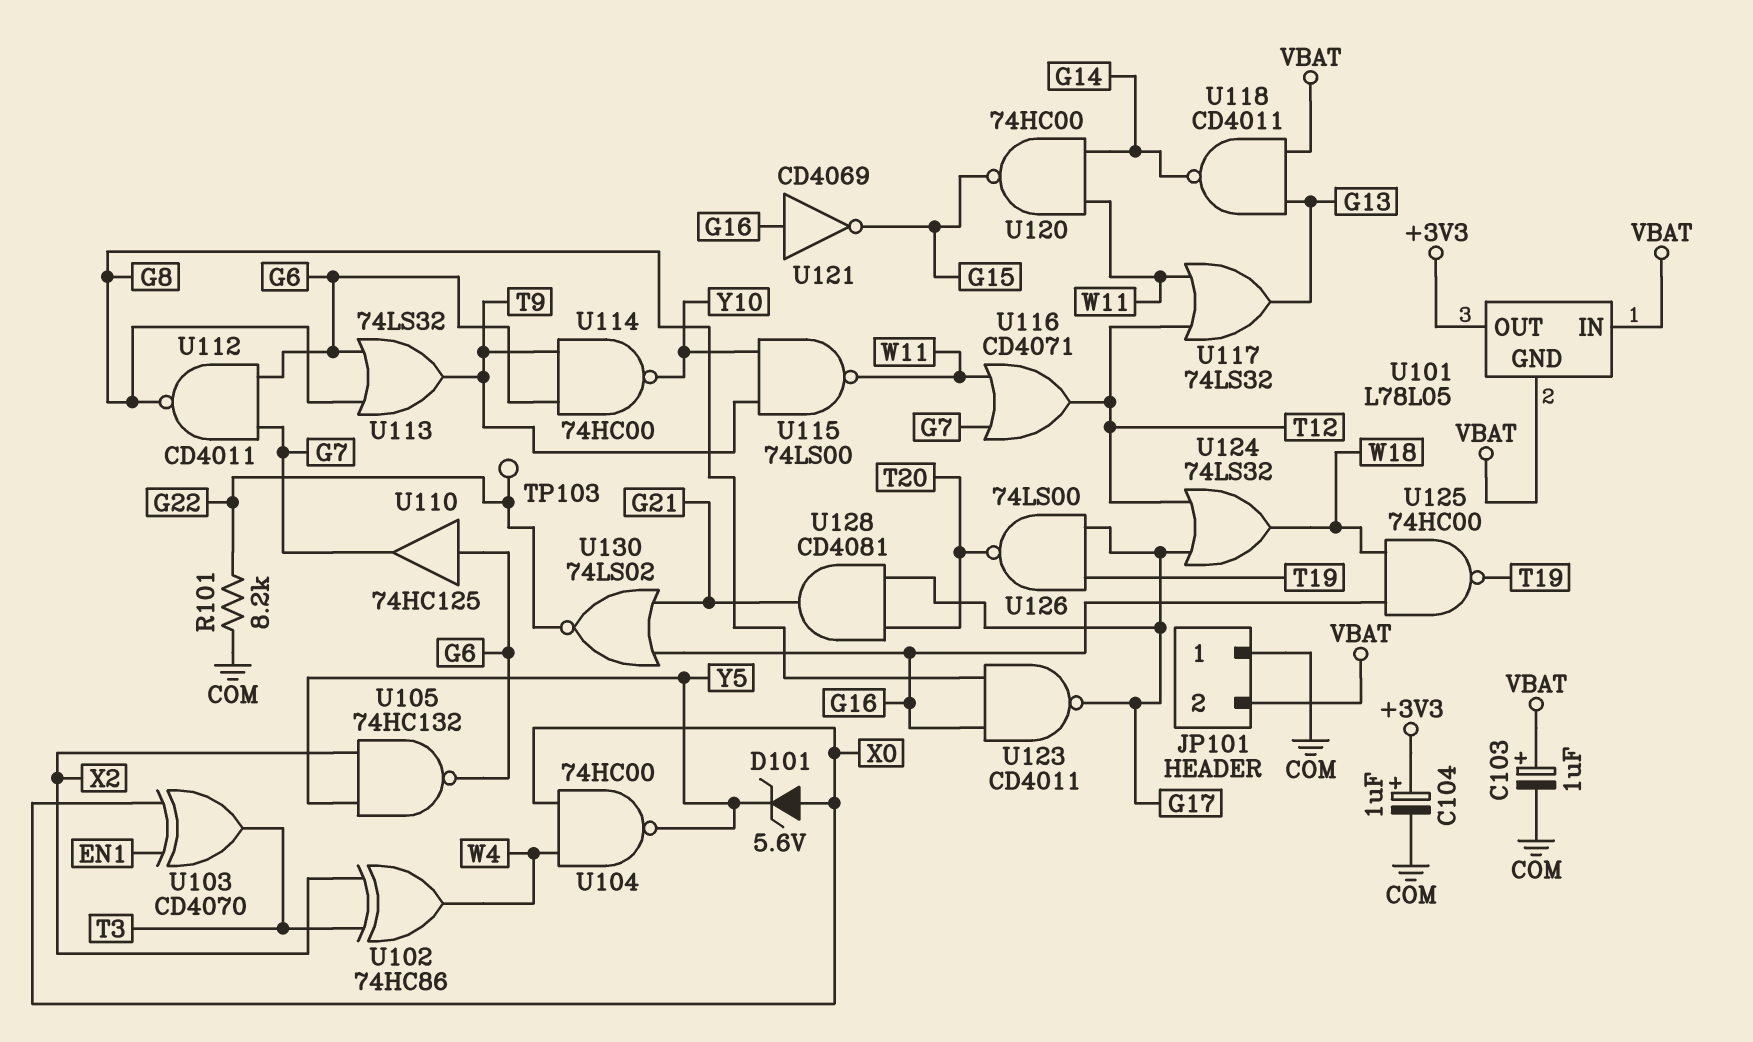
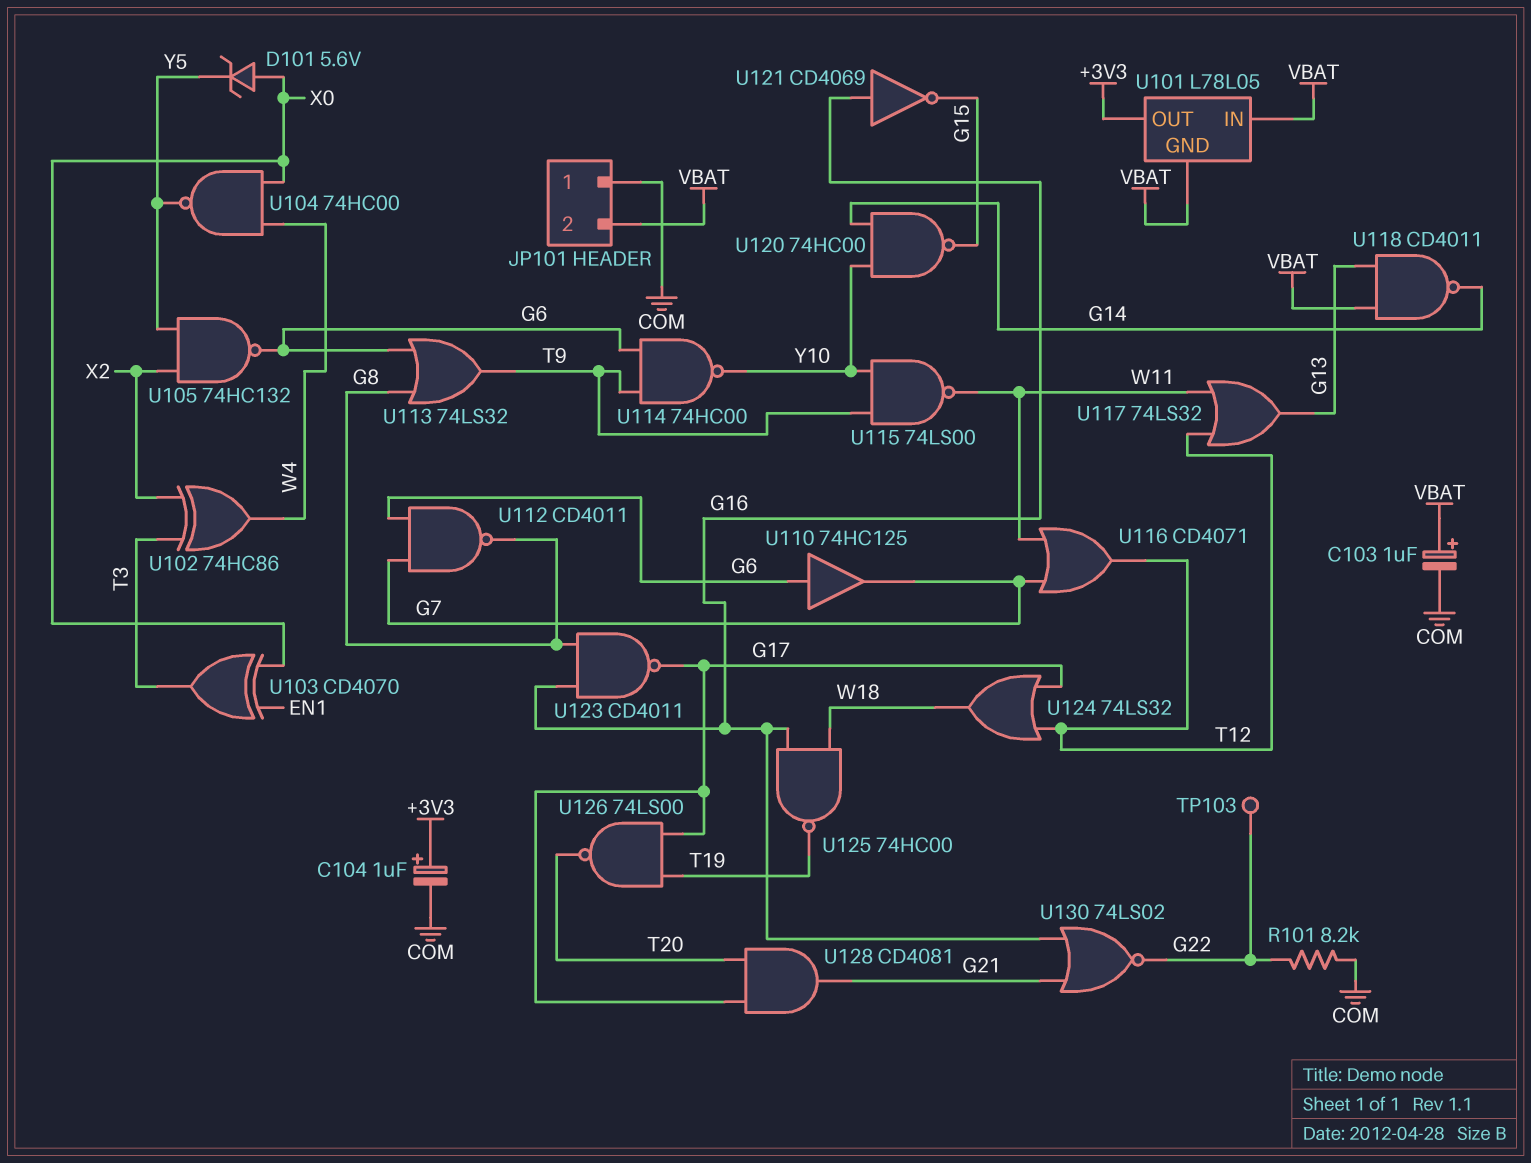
U120: NAND 74HC00 (in G14, in W11, out G15) -> NAND 74HC00 (in G14, in Y10, out G15)

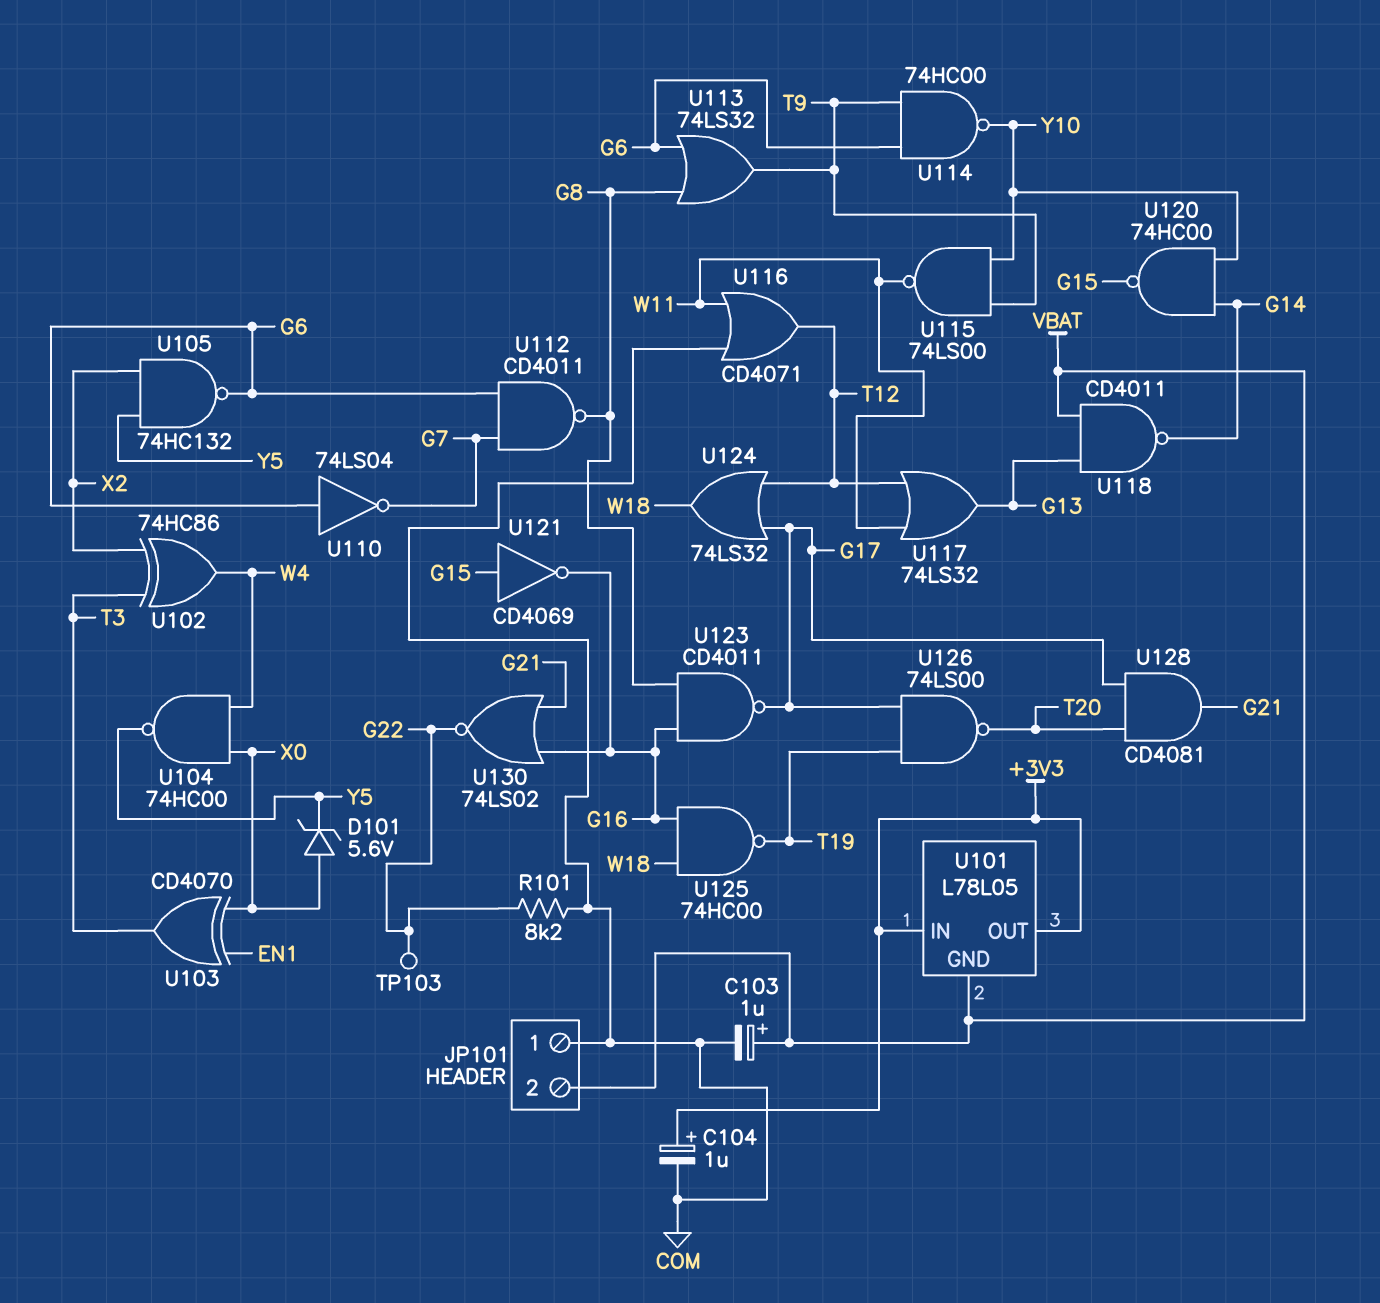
U101 pin IN: VBAT -> +3V3
U110: buffer 74HC125 (in G6, out G7) -> NOT 74LS04 (in G6, out G7)
U116: OR CD4071 (in G7, in W11, out T12) -> OR CD4071 (in COM, in W11, out T12)
U121: NOT CD4069 (in G16, out G15) -> NOT CD4069 (in G15, out G16)

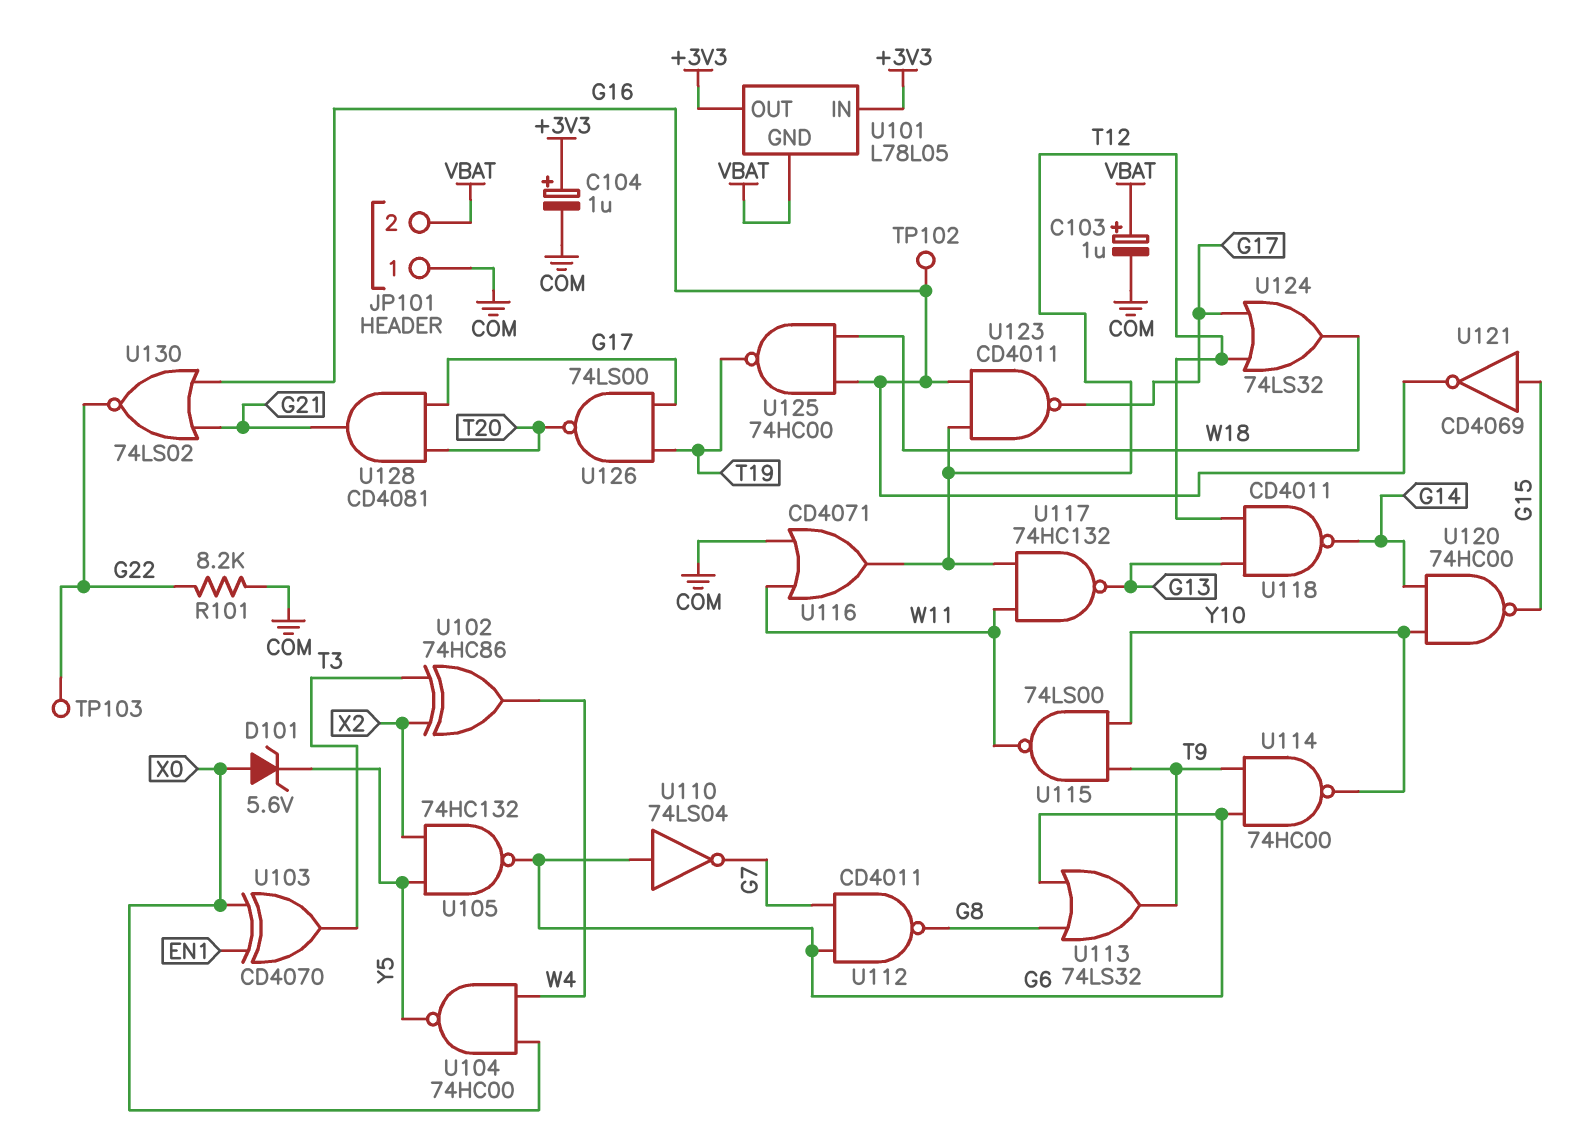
TP102: none -> test point (G16)
U117: OR 74LS32 (in T12, in W11, out G13) -> NAND 74HC132 (in T12, in W11, out G13)
U118: NAND CD4011 (in G13, in VBAT, out G14) -> NAND CD4011 (in G13, in T12, out G14)
U123: NAND CD4011 (in G8, in G16, out G17) -> NAND CD4011 (in G16, in T12, out G17)

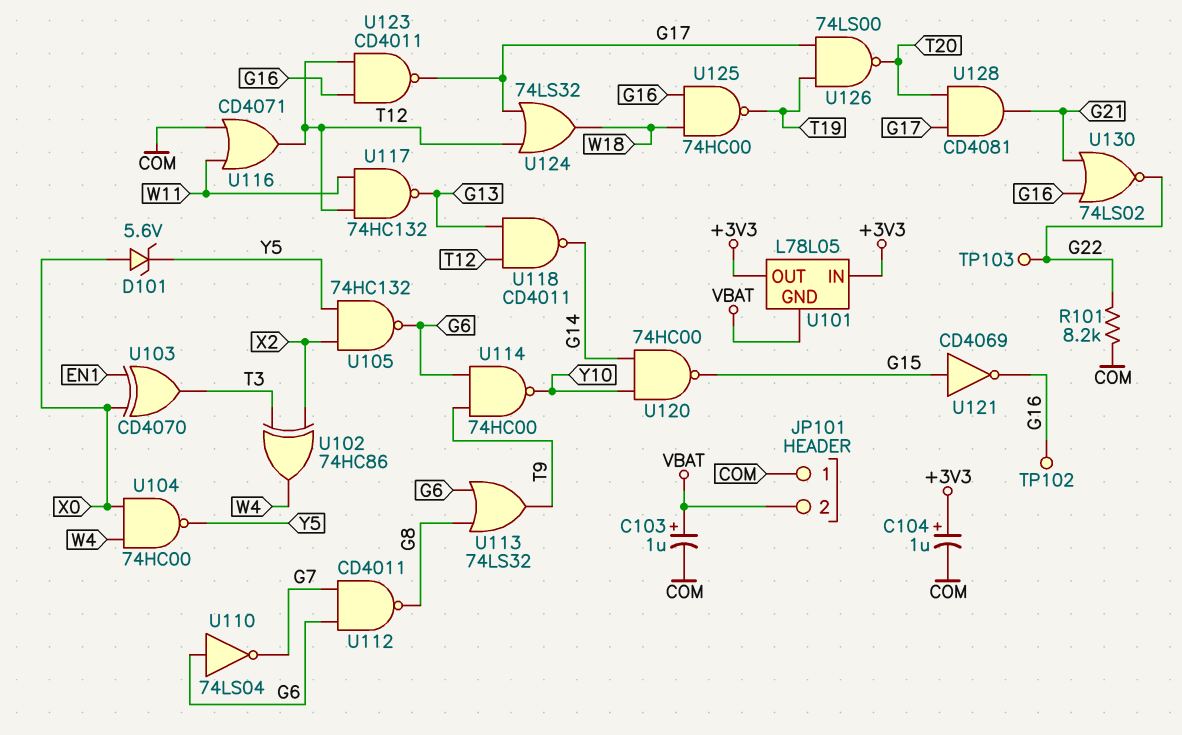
U115: NAND 74LS00 (in T9, in Y10, out W11) -> none

